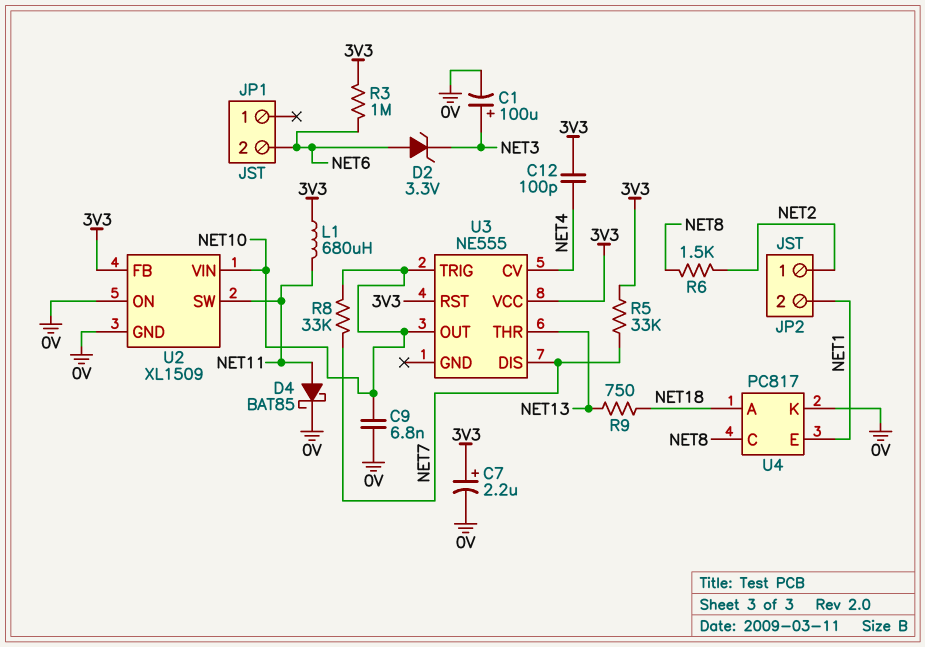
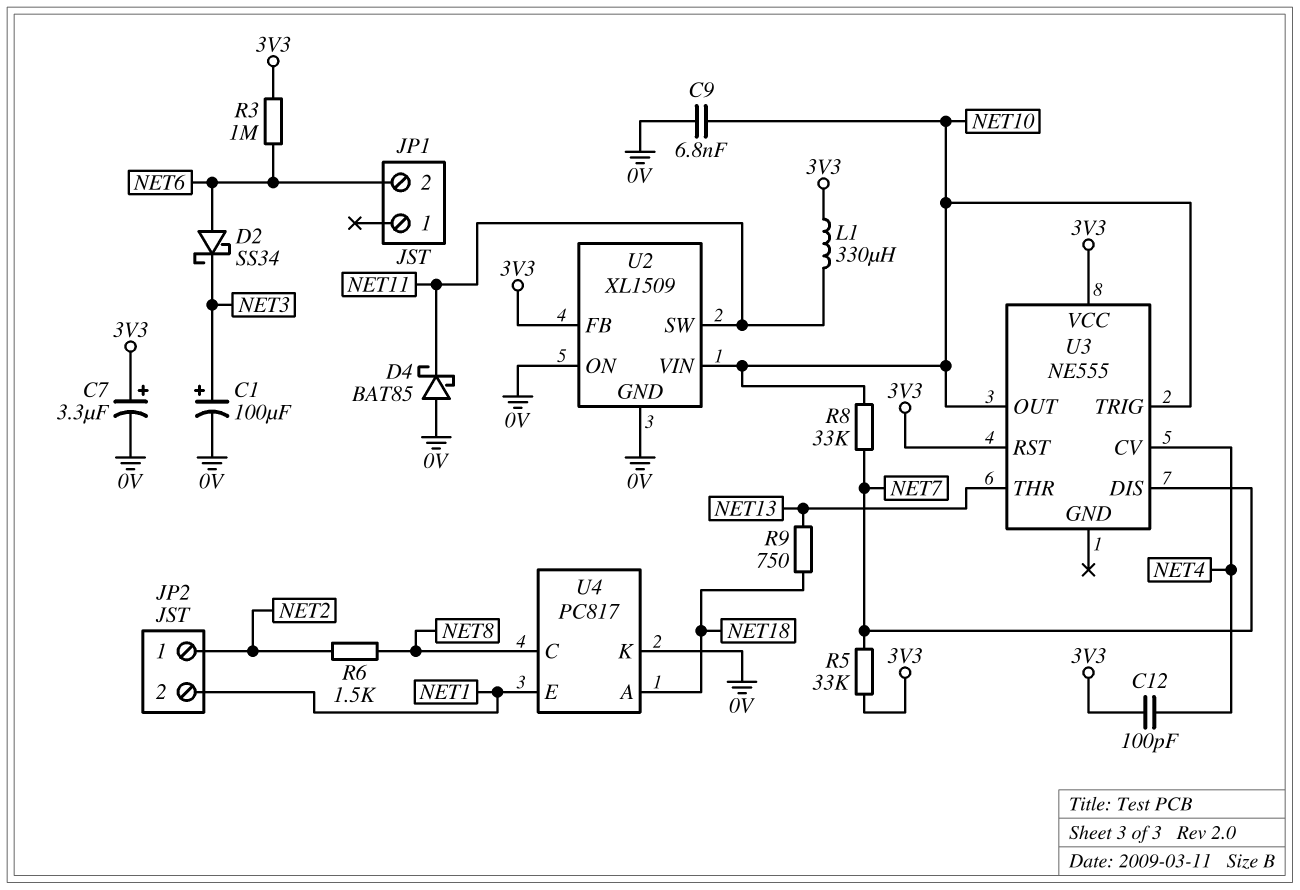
C7: 2.2uF (plus 3V3, minus 0V) -> 3.3uF (plus 3V3, minus 0V)
D2: zener 3.3V (A NET6, K NET3) -> schottky SS34 (A NET6, K NET3)
D4: schottky BAT85 (A NET11, K 0V) -> schottky BAT85 (A 0V, K NET11)
L1: 680uH (3V3, NET11) -> 330uH (3V3, NET11)

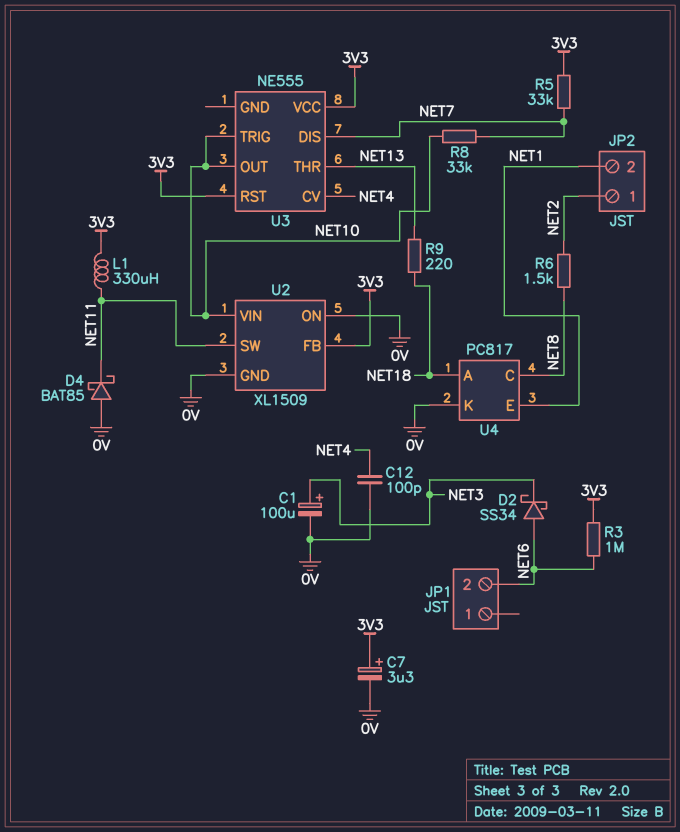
C9: 6.8nF (0V, NET10) -> none
C12: 100pF (3V3, NET4) -> 100pF (0V, NET4)
R9: 750 (NET13, NET18) -> 220 (NET13, NET18)

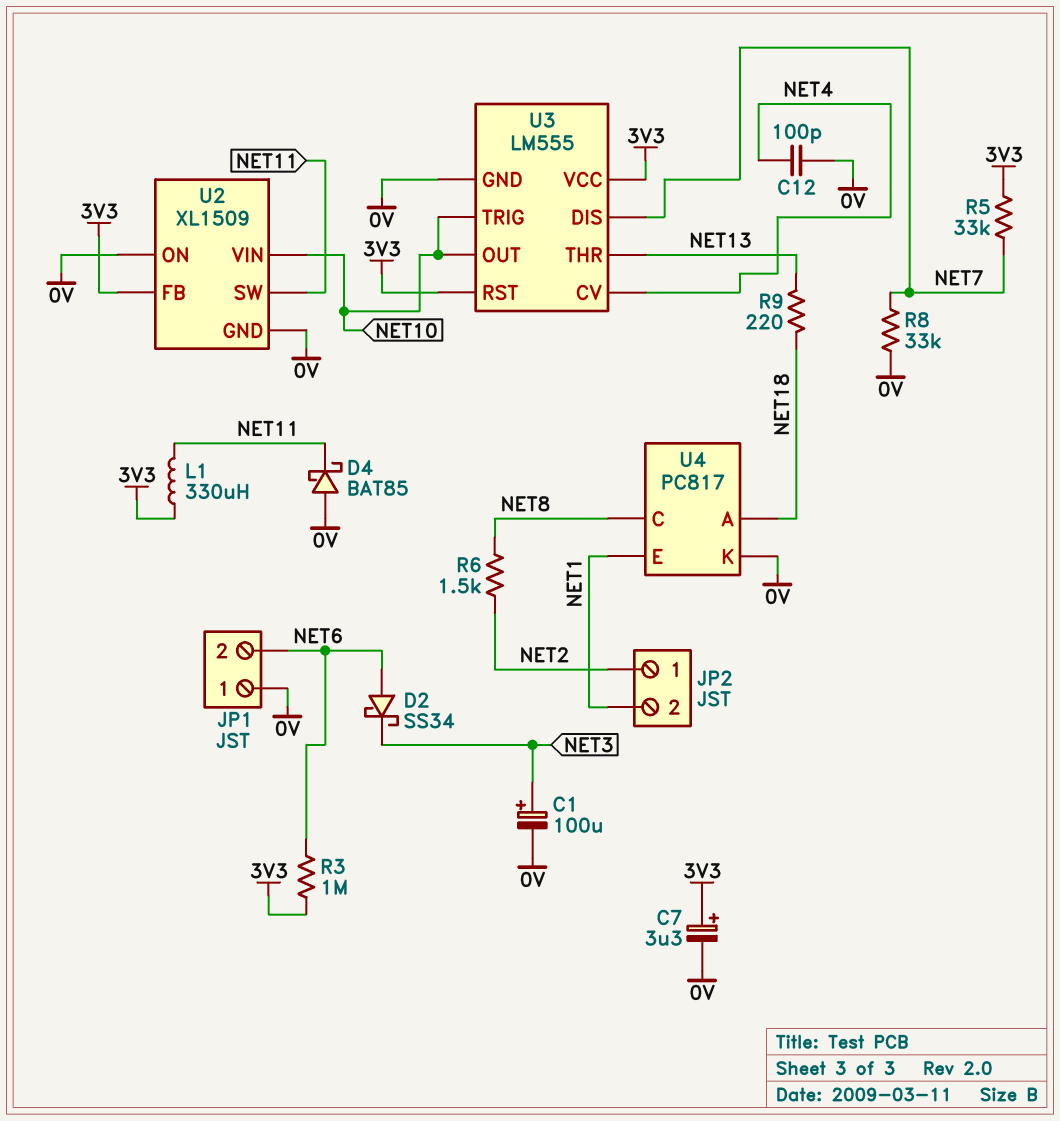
JP1 pin 1: none -> 0V
R8: 33k (NET7, NET10) -> 33k (0V, NET7)
U3: NE555 -> LM555
U3 pin GND: none -> 0V

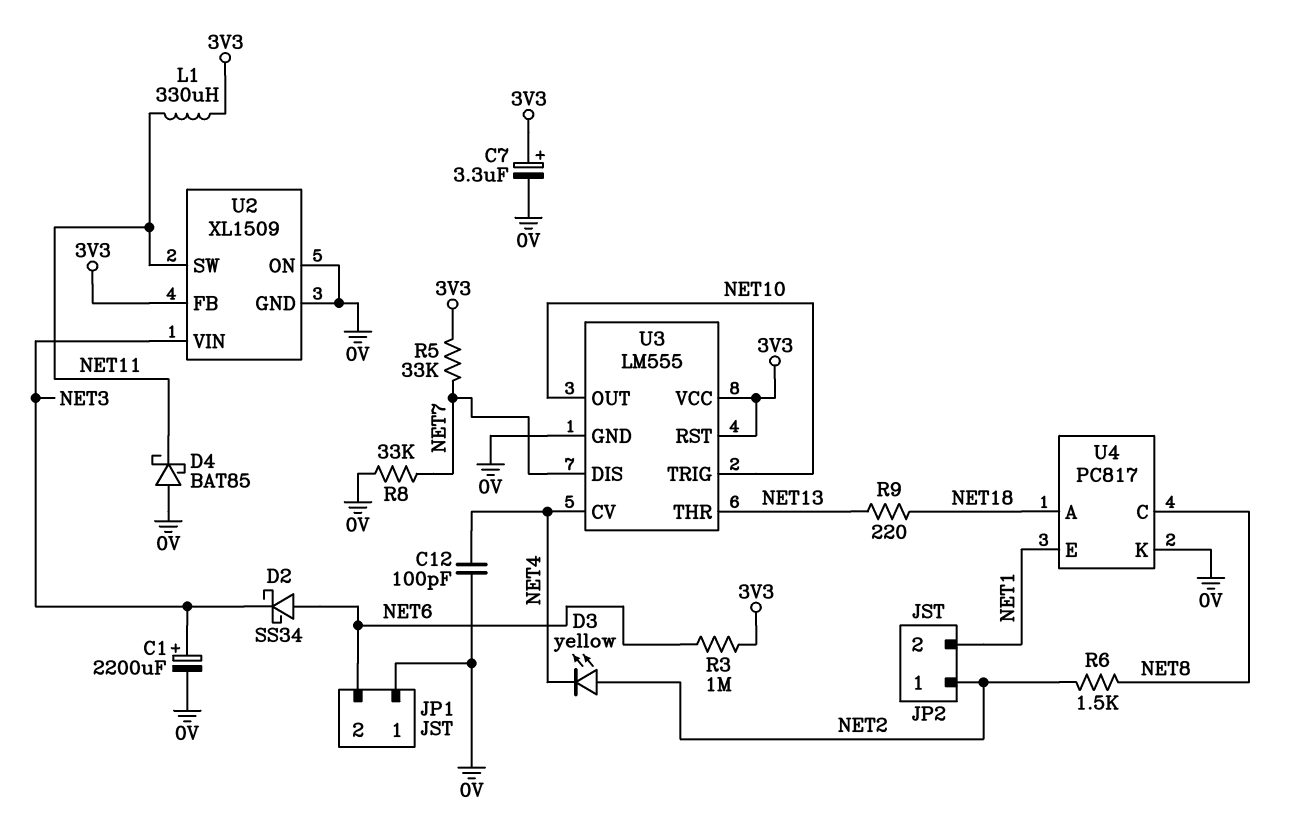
C1: 100uF (plus NET3, minus 0V) -> 2200uF (plus NET3, minus 0V)
D3: none -> LED yellow (A NET2, K NET4)
U2 pin VIN: NET10 -> NET3

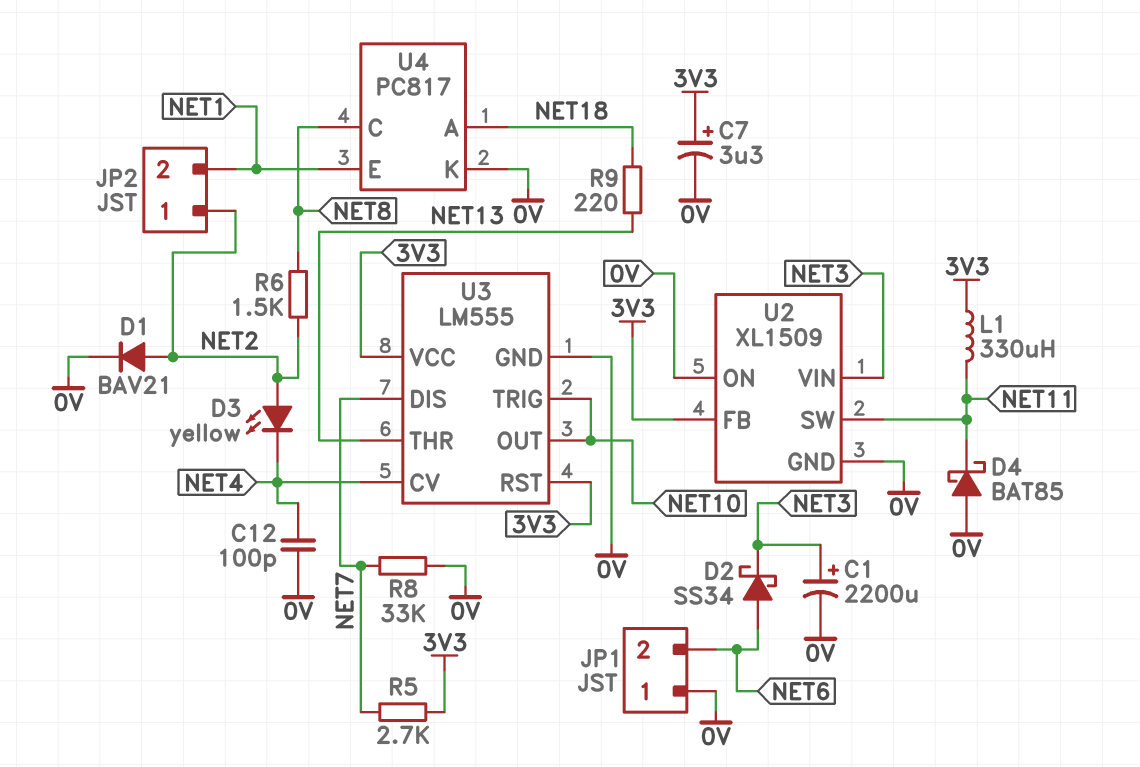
D1: none -> diode BAV21 (A NET2, K 0V)
R3: 1M (3V3, NET6) -> none
R5: 33k (3V3, NET7) -> 2.7k (3V3, NET7)

